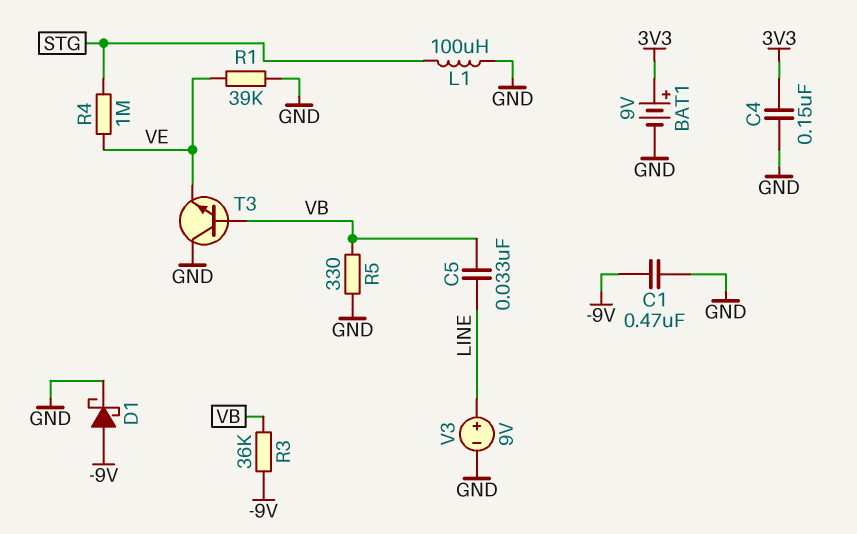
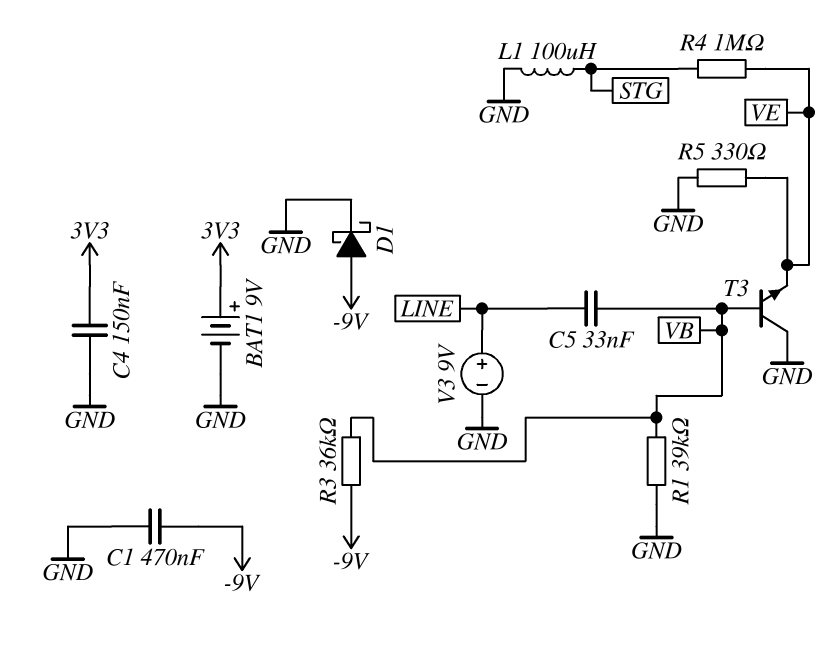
R1: 39k (GND, VE) -> 39k (GND, VB)
R5: 330 (GND, VB) -> 330 (GND, VE)

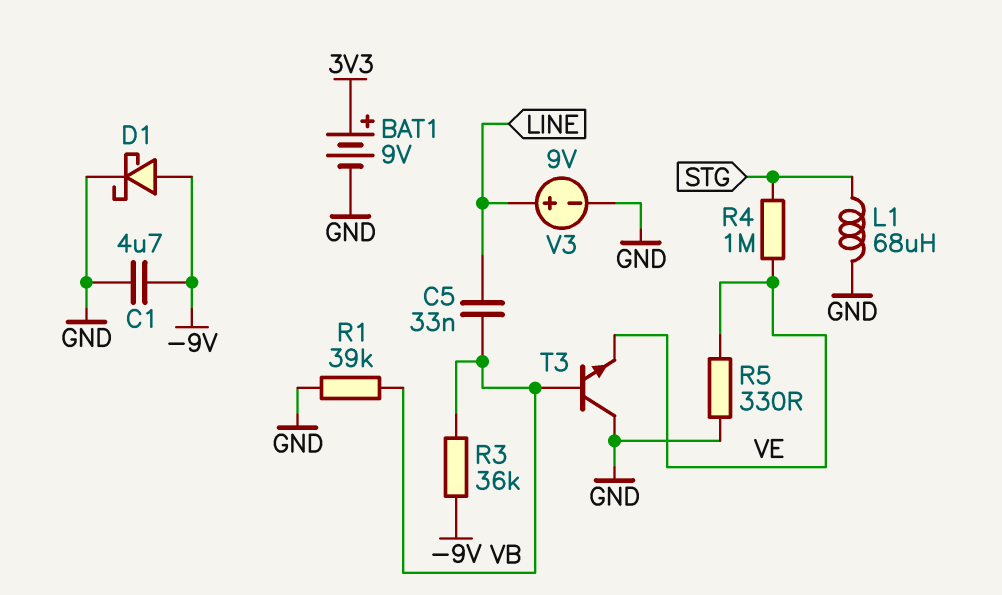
C1: 470nF (-9V, GND) -> 4.7uF (-9V, GND)
C4: 150nF (3V3, GND) -> none
L1: 100uH (GND, STG) -> 68uH (GND, STG)

